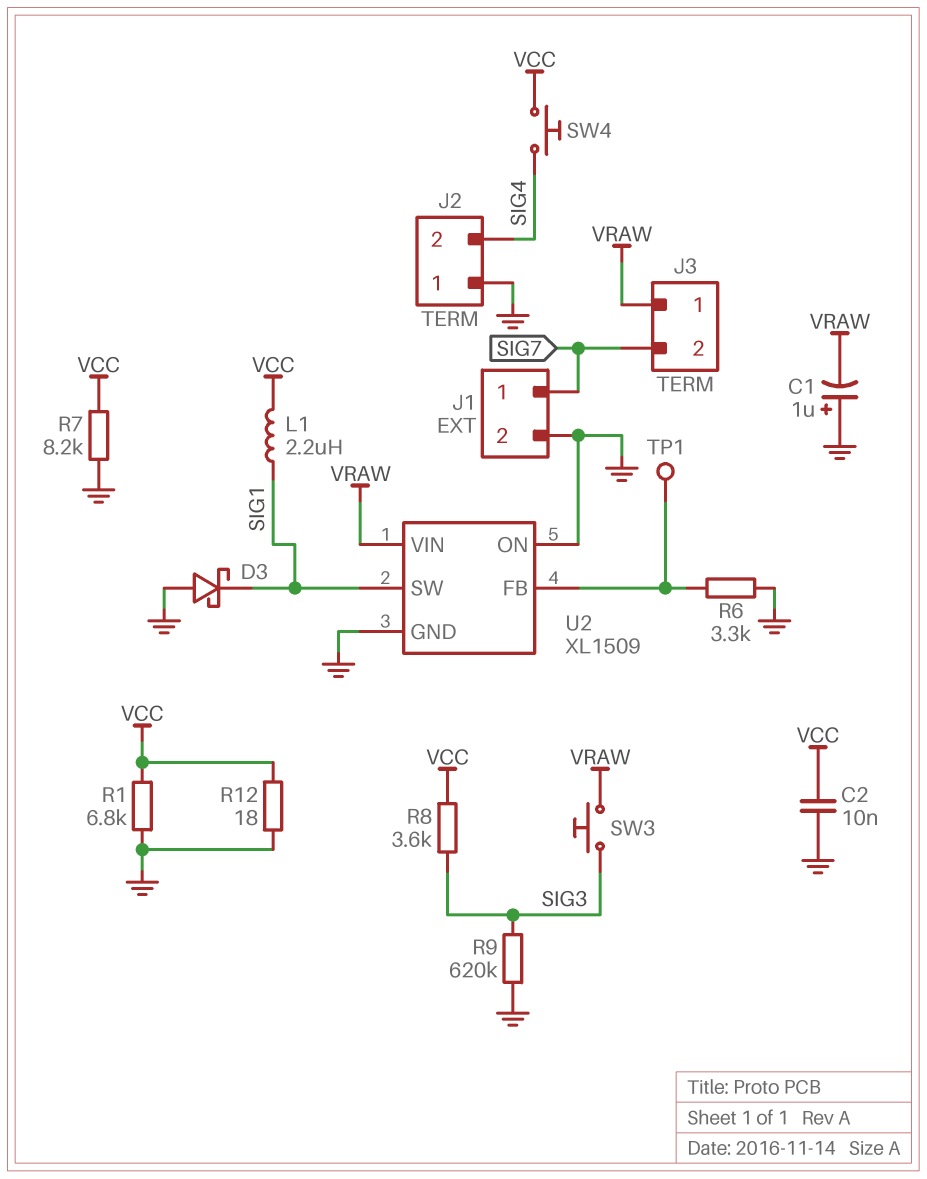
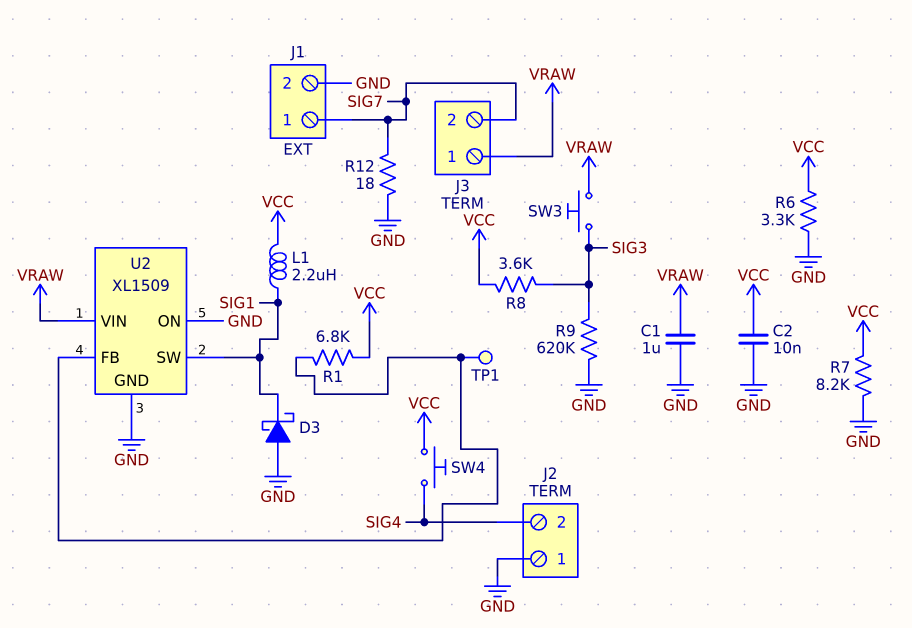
C1: 1uF (plus GND, minus VRAW) -> 1uF (GND, VRAW)
R1: 6.8k (GND, VCC) -> 6.8k (U2/FB, VCC)
R6: 3.3k (GND, U2/FB) -> 3.3k (GND, VCC)
R12: 18 (GND, VCC) -> 18 (GND, SIG7)

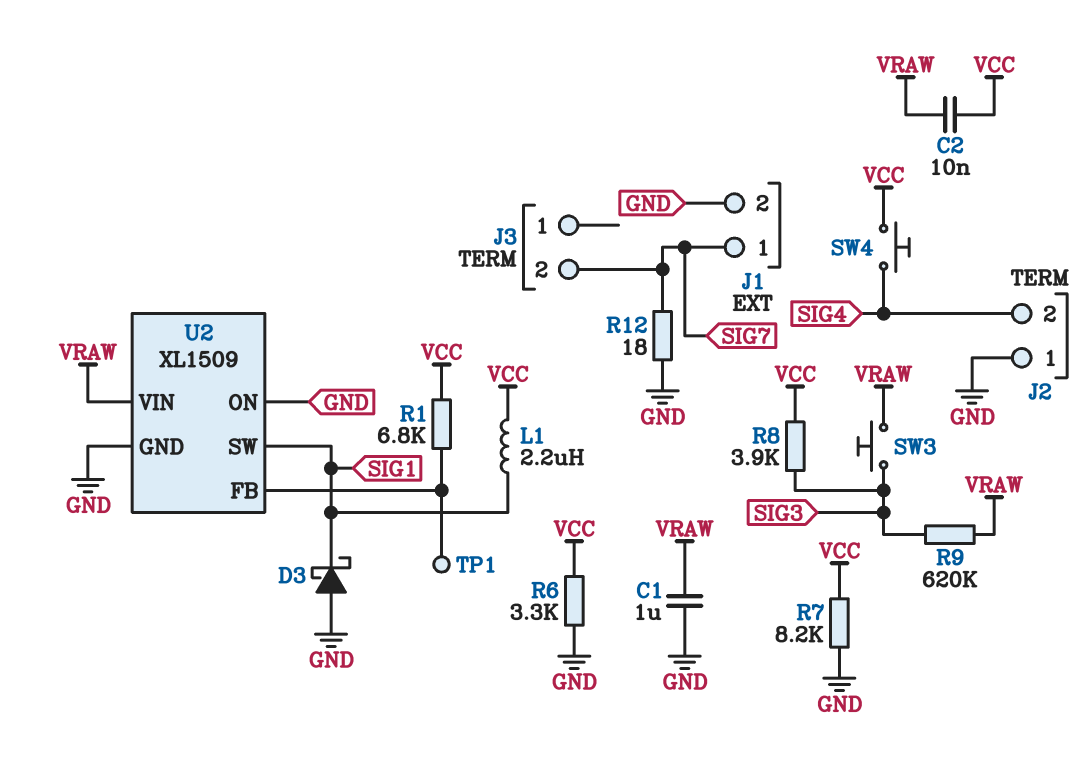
C2: 10nF (GND, VCC) -> 10nF (VCC, VRAW)
J3 pin 1: VRAW -> none
R8: 3.6k (SIG3, VCC) -> 3.9k (SIG3, VCC)
R9: 620k (GND, SIG3) -> 620k (SIG3, VRAW)

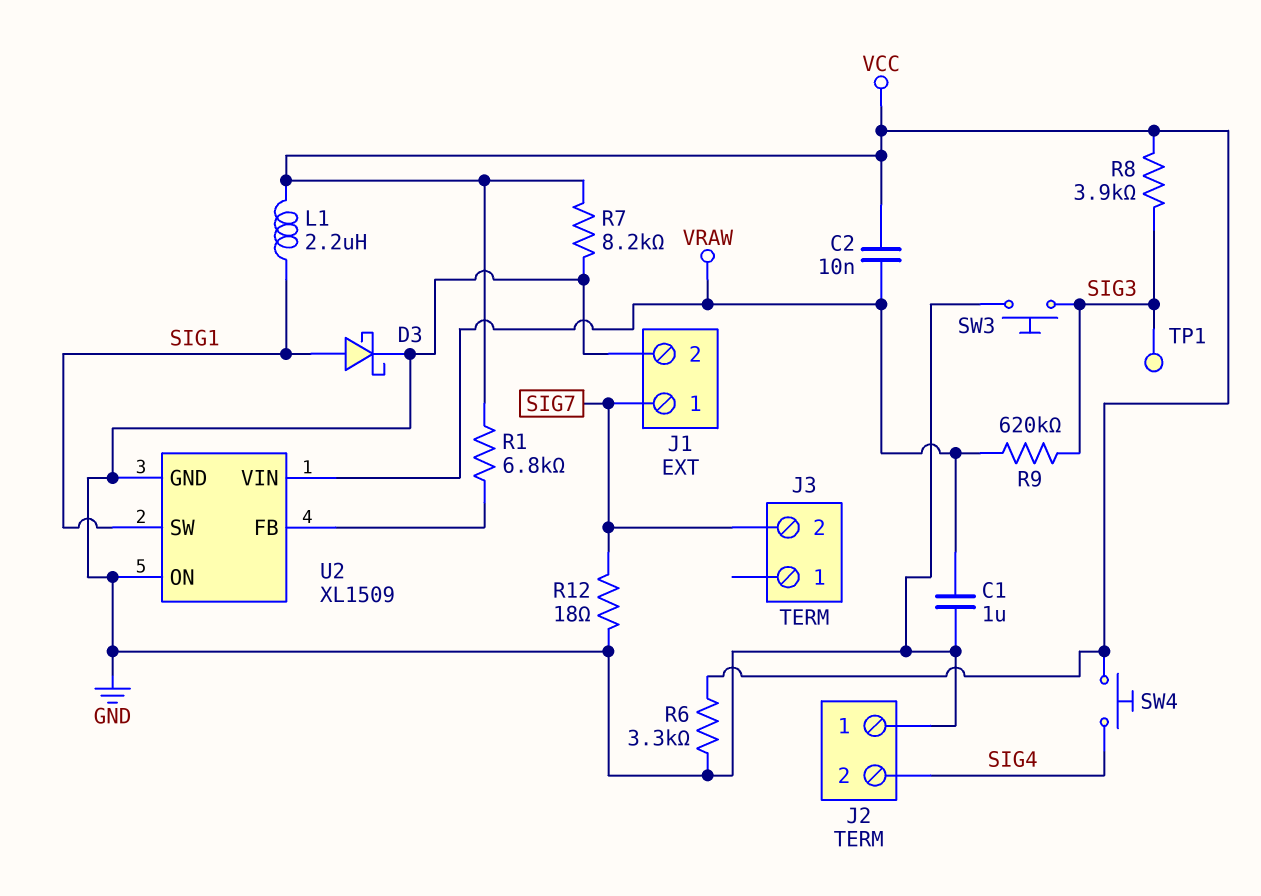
D3: schottky (A GND, K SIG1) -> schottky (A SIG1, K GND)
SW3: button (SIG3, VRAW) -> button (GND, SIG3)
TP1: test point (U2/FB) -> test point (SIG3)

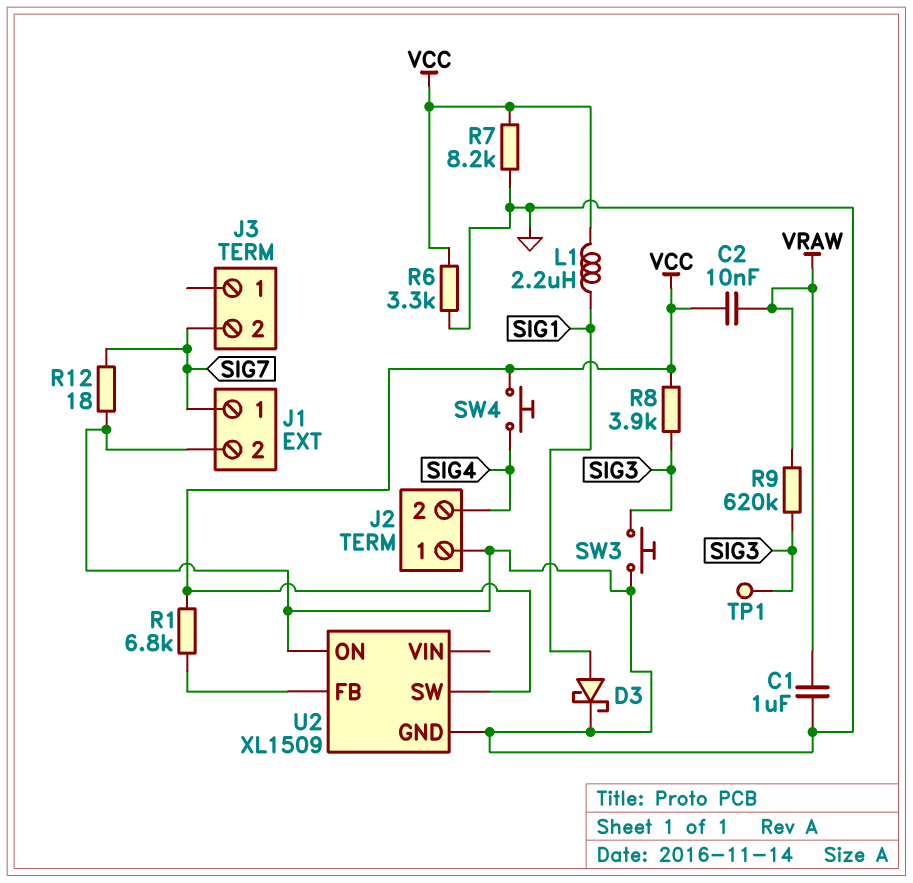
U2 pin SW: SIG1 -> VCC
U2 pin VIN: VRAW -> none

